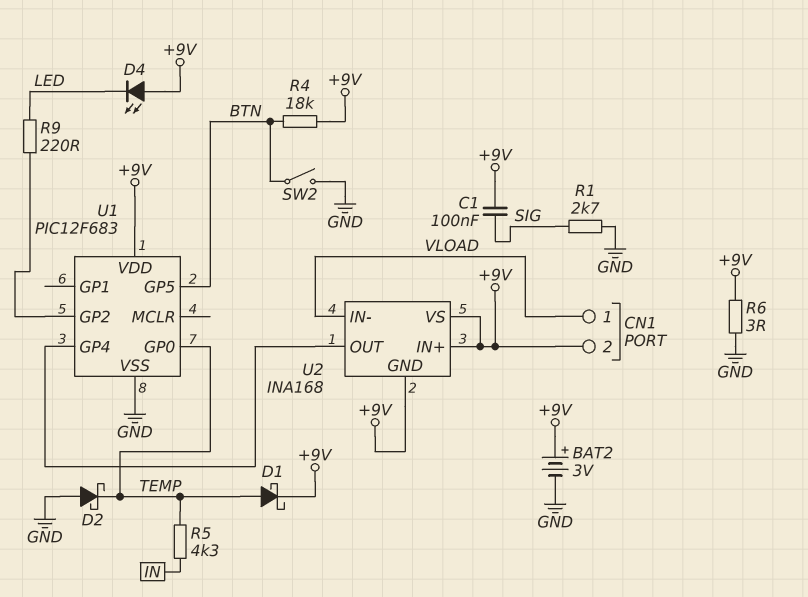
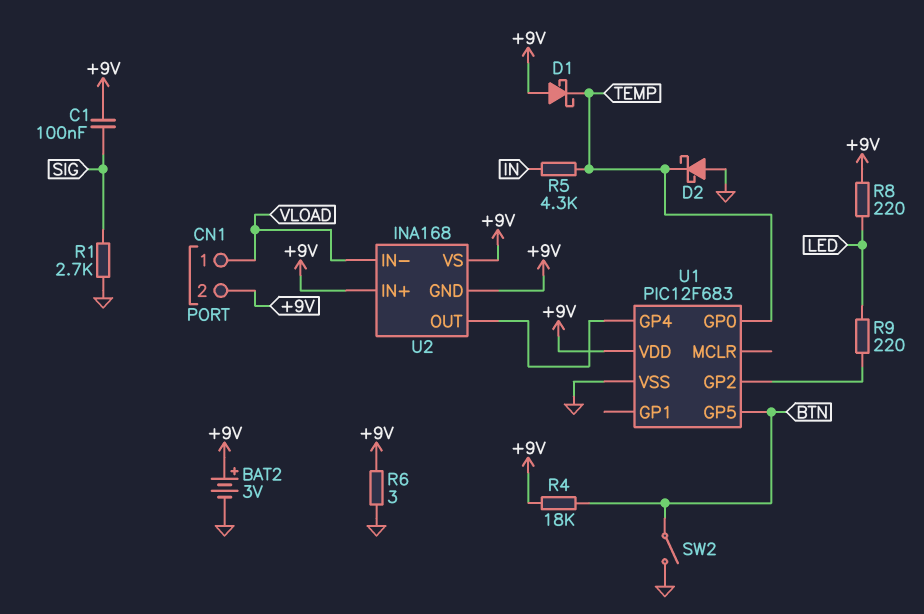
D1: schottky (A TEMP, K +9V) -> schottky (A +9V, K TEMP)
D4: LED (A +9V, K LED) -> none
R8: none -> 220 (+9V, LED)

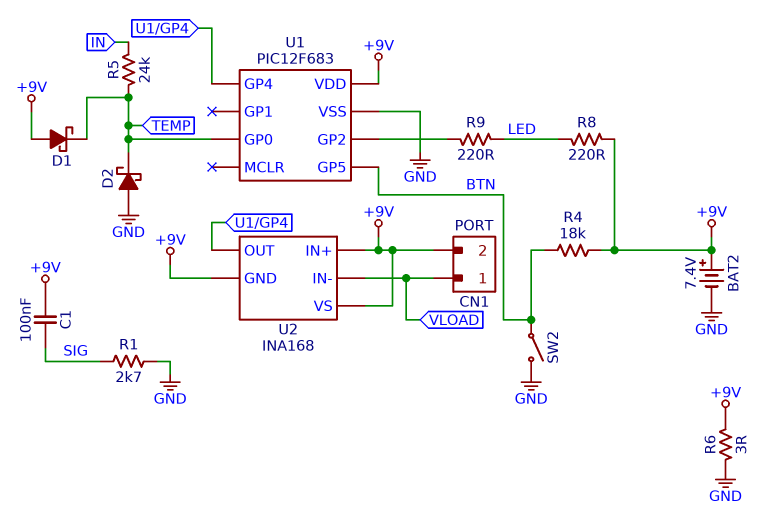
BAT2: 3V (plus +9V, minus GND) -> 7.4V (plus +9V, minus GND)
R5: 4.3k (IN, TEMP) -> 24k (IN, TEMP)

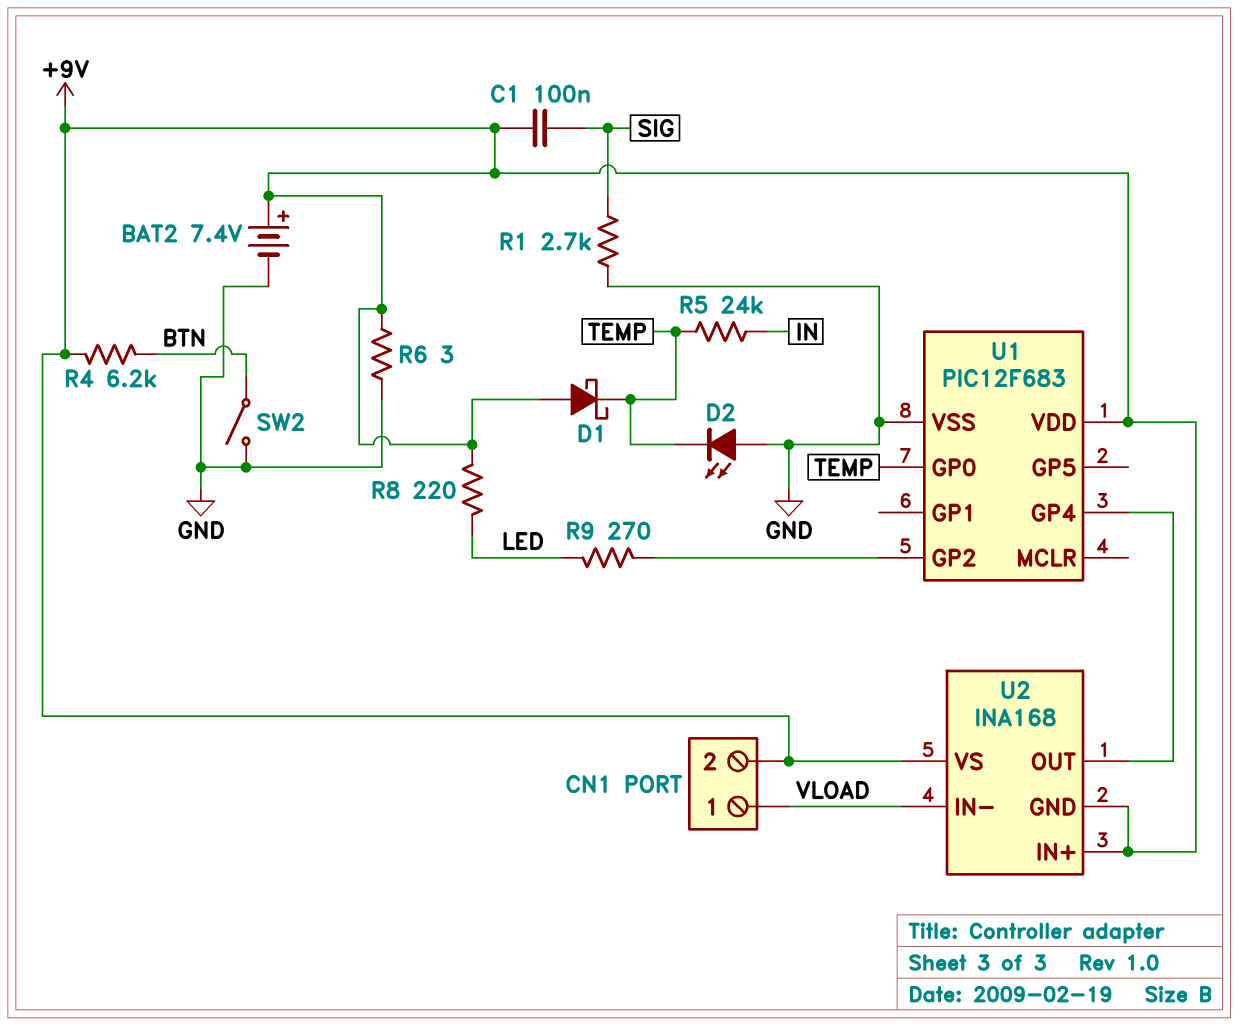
D2: schottky (A GND, K TEMP) -> LED (A GND, K TEMP)
R4: 18k (+9V, BTN) -> 6.2k (+9V, BTN)
R9: 220 (LED, U1/GP2) -> 270 (LED, U1/GP2)
U1 pin GP5: BTN -> none

